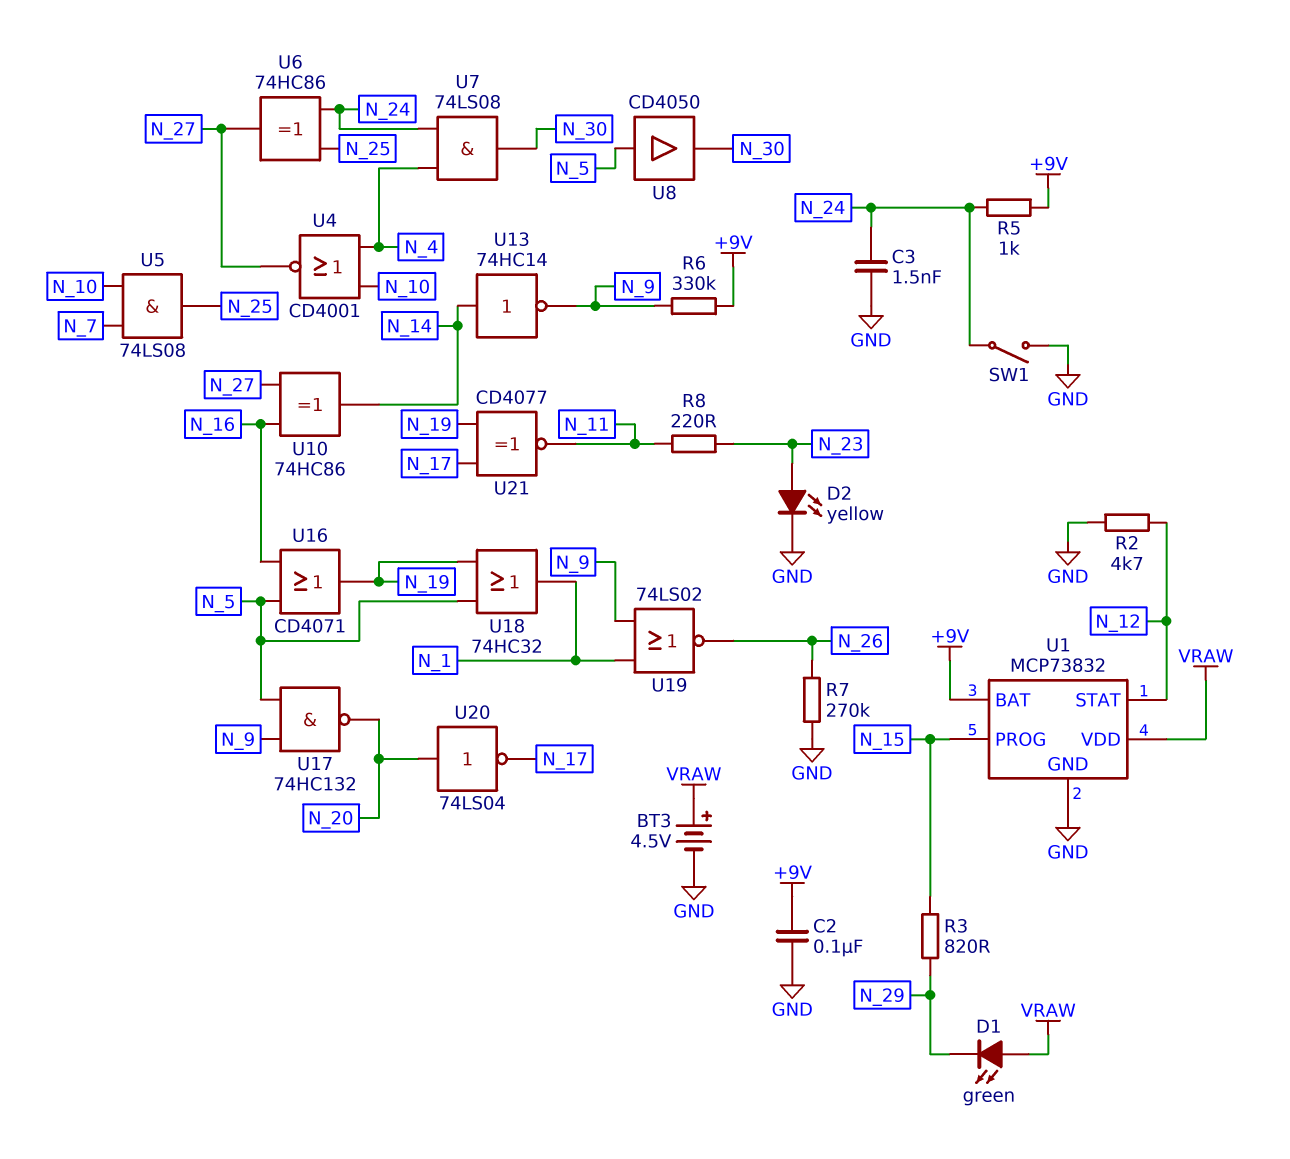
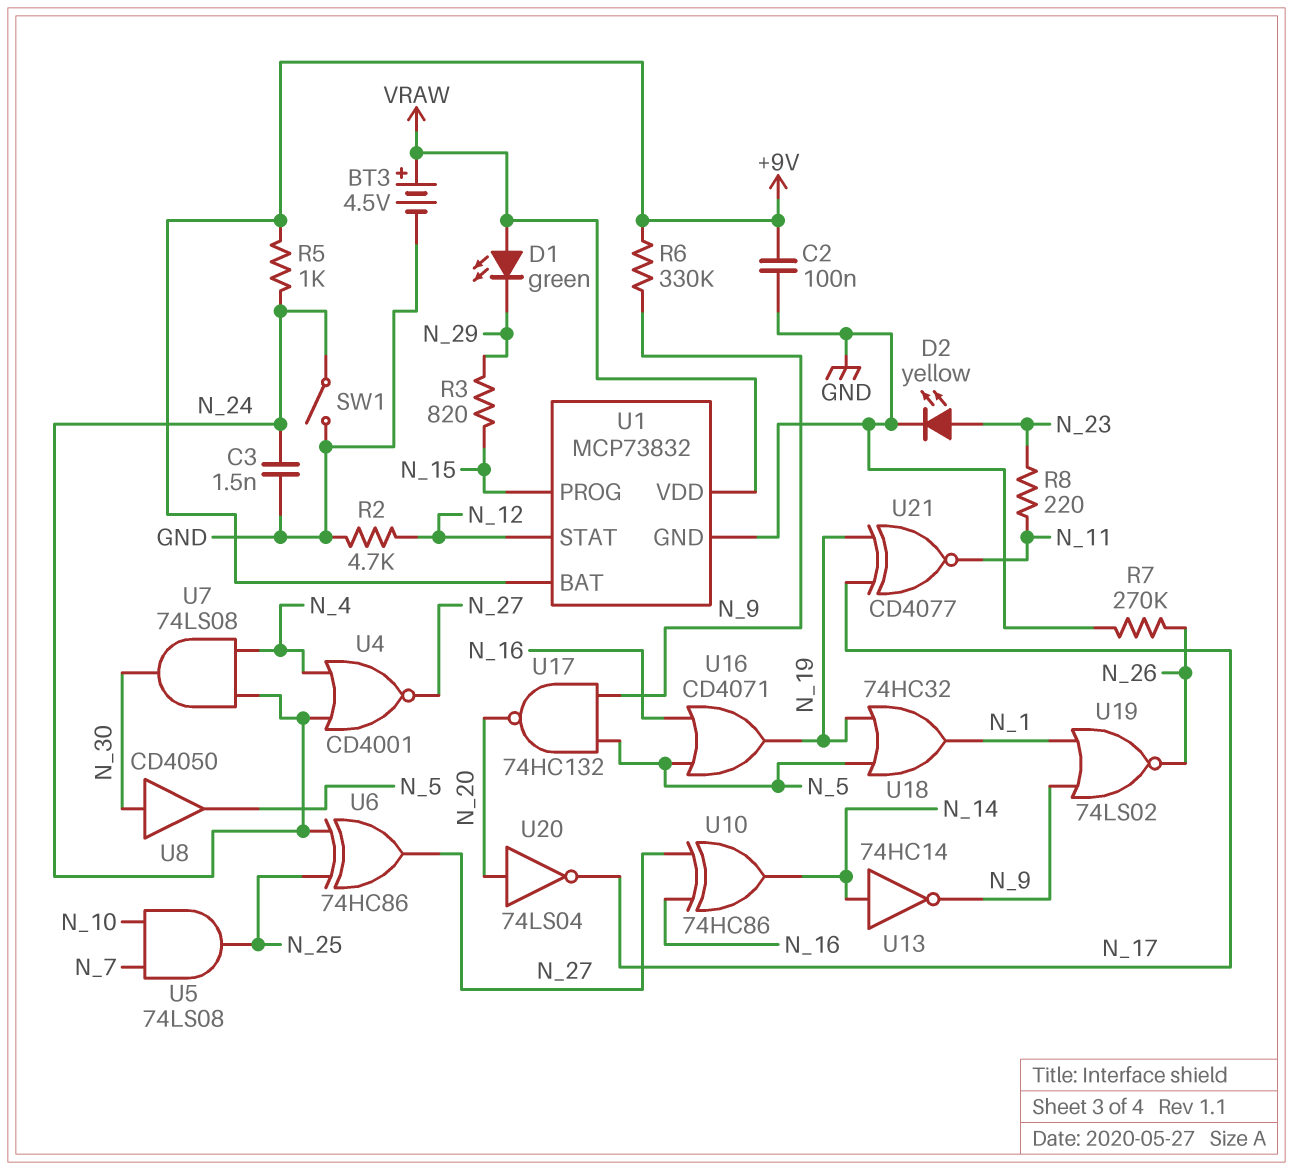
U4: NOR CD4001 (in N_4, in N_10, out N_27) -> NOR CD4001 (in N_4, in N_24, out N_27)
U8: buffer CD4050 (in N_5, out N_30) -> buffer CD4050 (in N_30, out N_5)

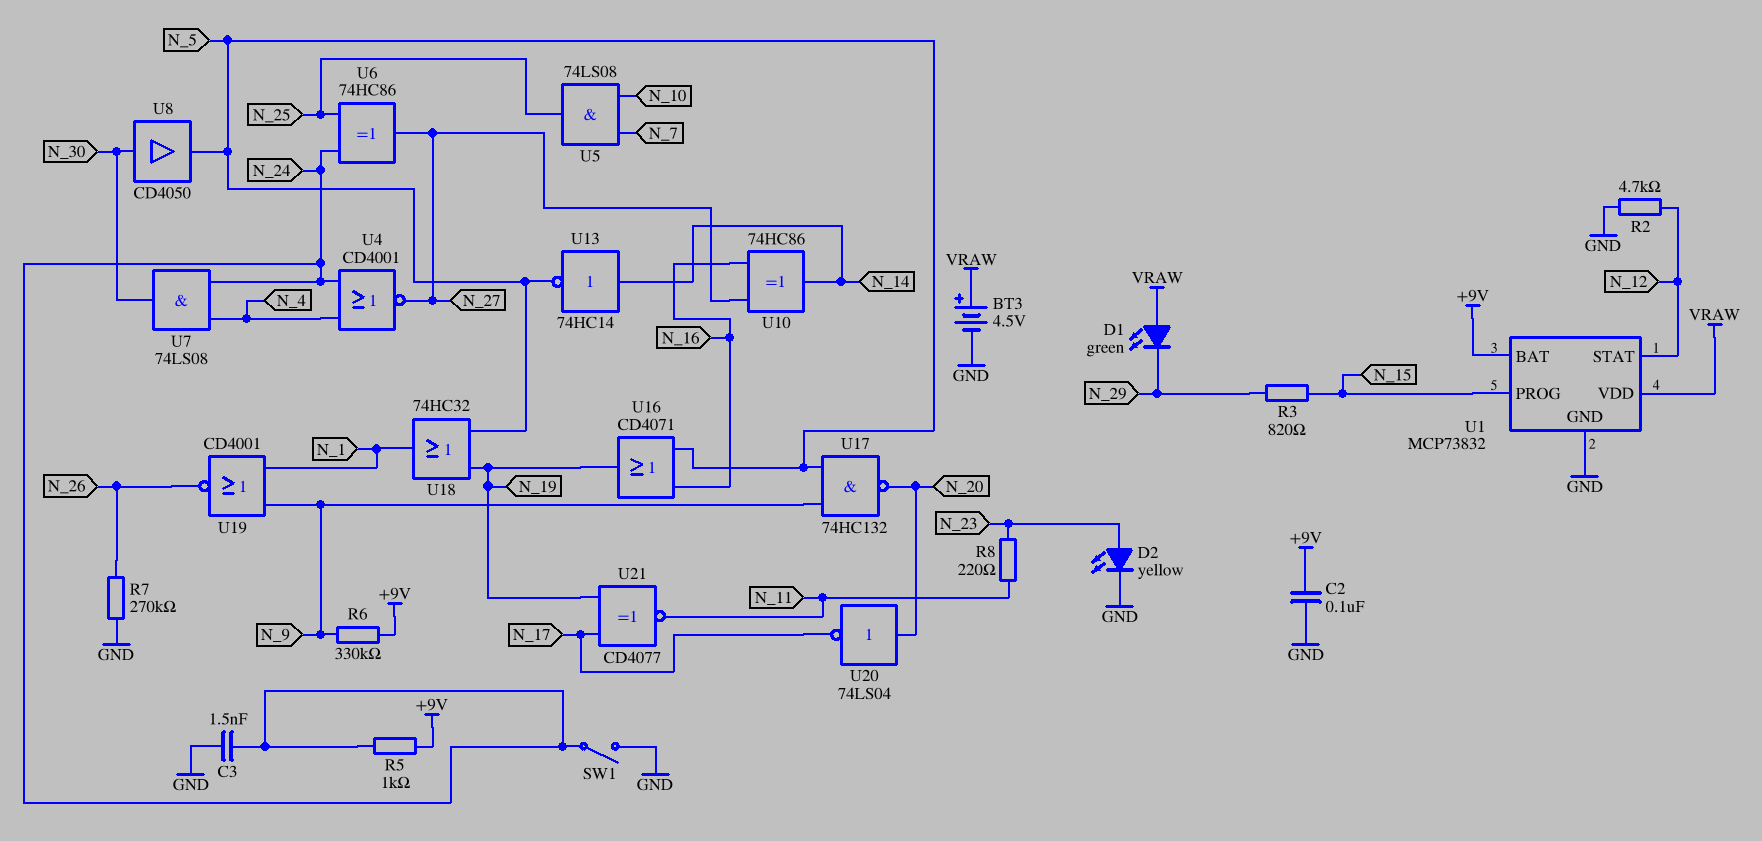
U13: NOT 74HC14 (in N_14, out N_9) -> NOT 74HC14 (in N_14, out N_5)
U19: NOR 74LS02 (in N_1, in N_9, out N_26) -> NOR CD4001 (in N_1, in N_9, out N_26)

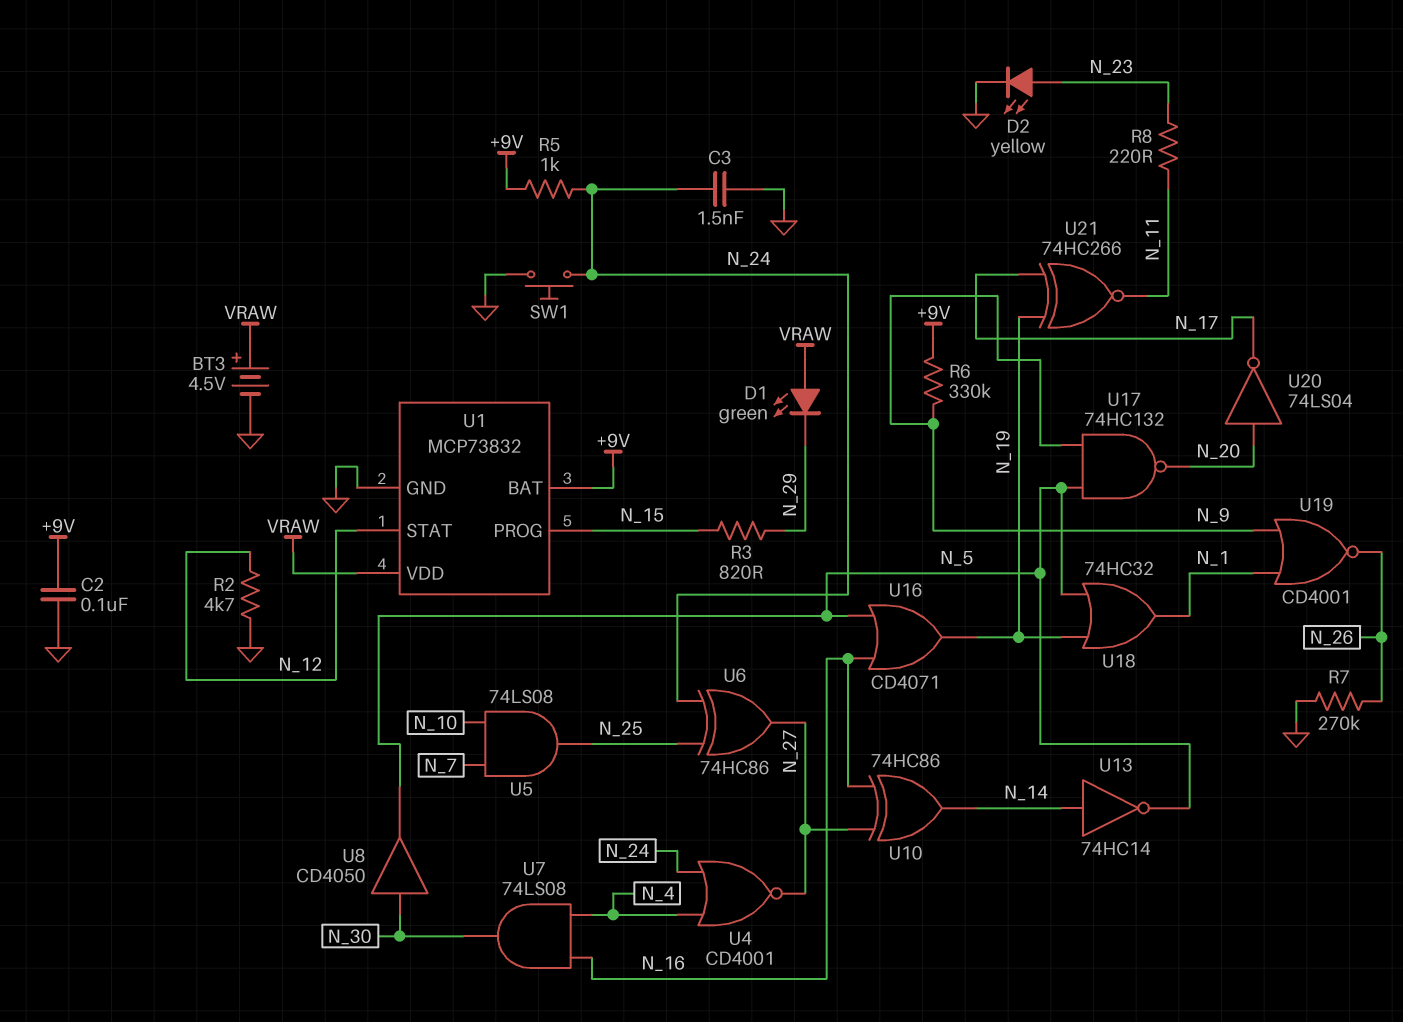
SW1: switch (GND, N_24) -> button (GND, N_24)
U7: AND 74LS08 (in N_4, in N_24, out N_30) -> AND 74LS08 (in N_4, in N_16, out N_30)
U21: XNOR CD4077 (in N_17, in N_19, out N_11) -> XNOR 74HC266 (in N_17, in N_19, out N_11)

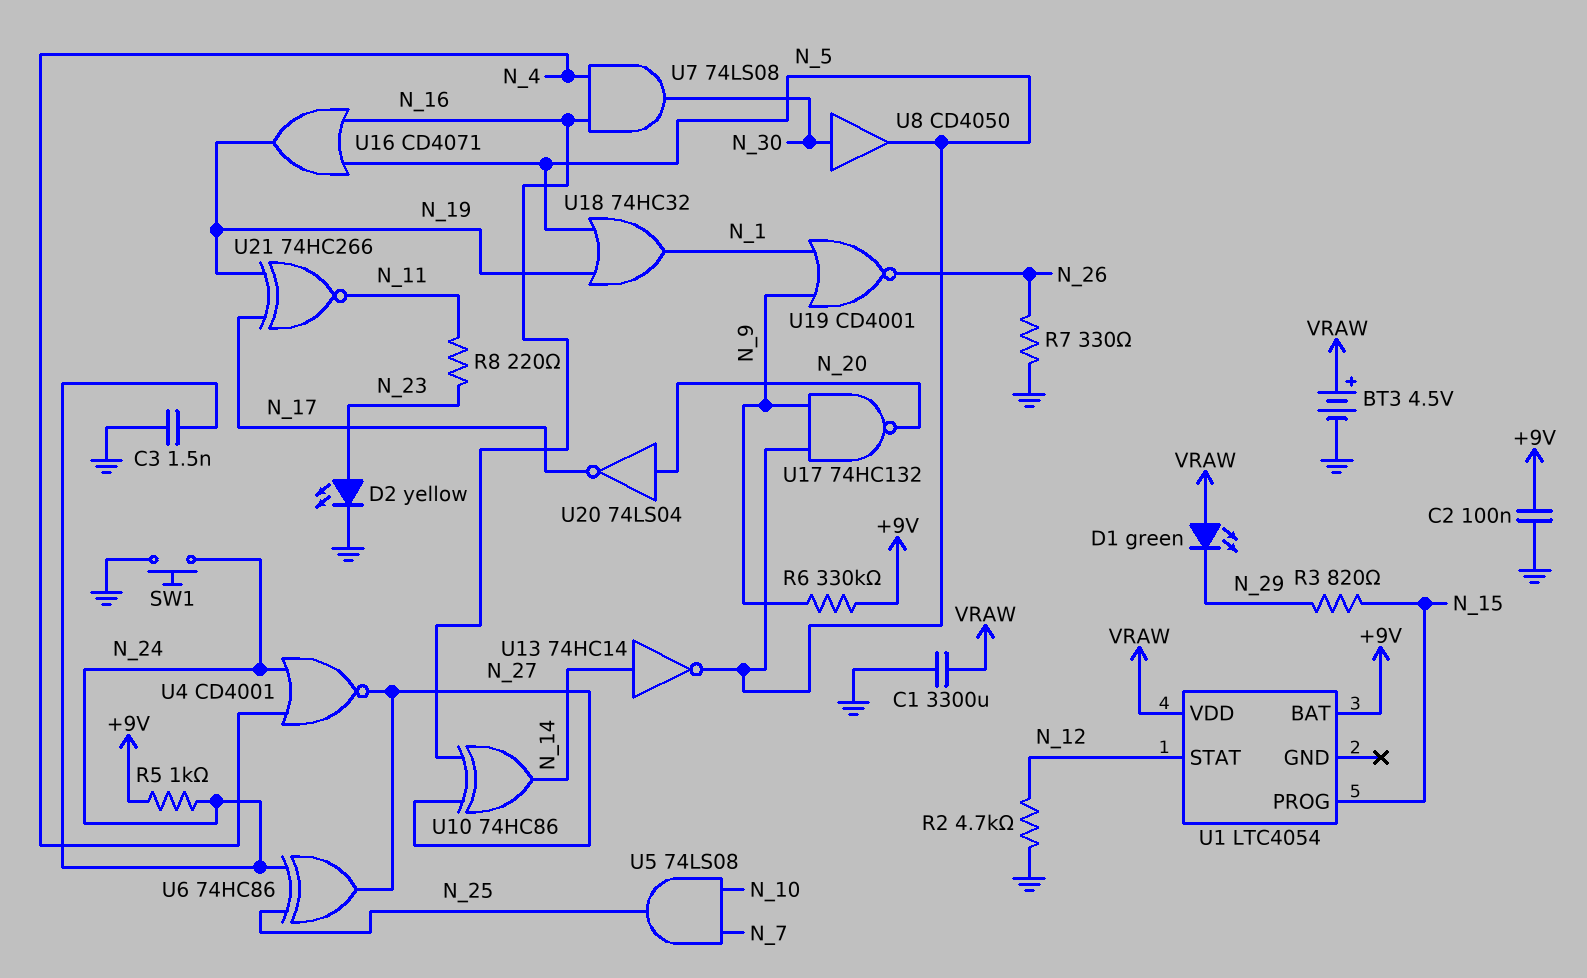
C1: none -> 3300uF (GND, VRAW)
R7: 270k (GND, N_26) -> 330 (GND, N_26)
U1: MCP73832 -> LTC4054
U1 pin GND: GND -> none

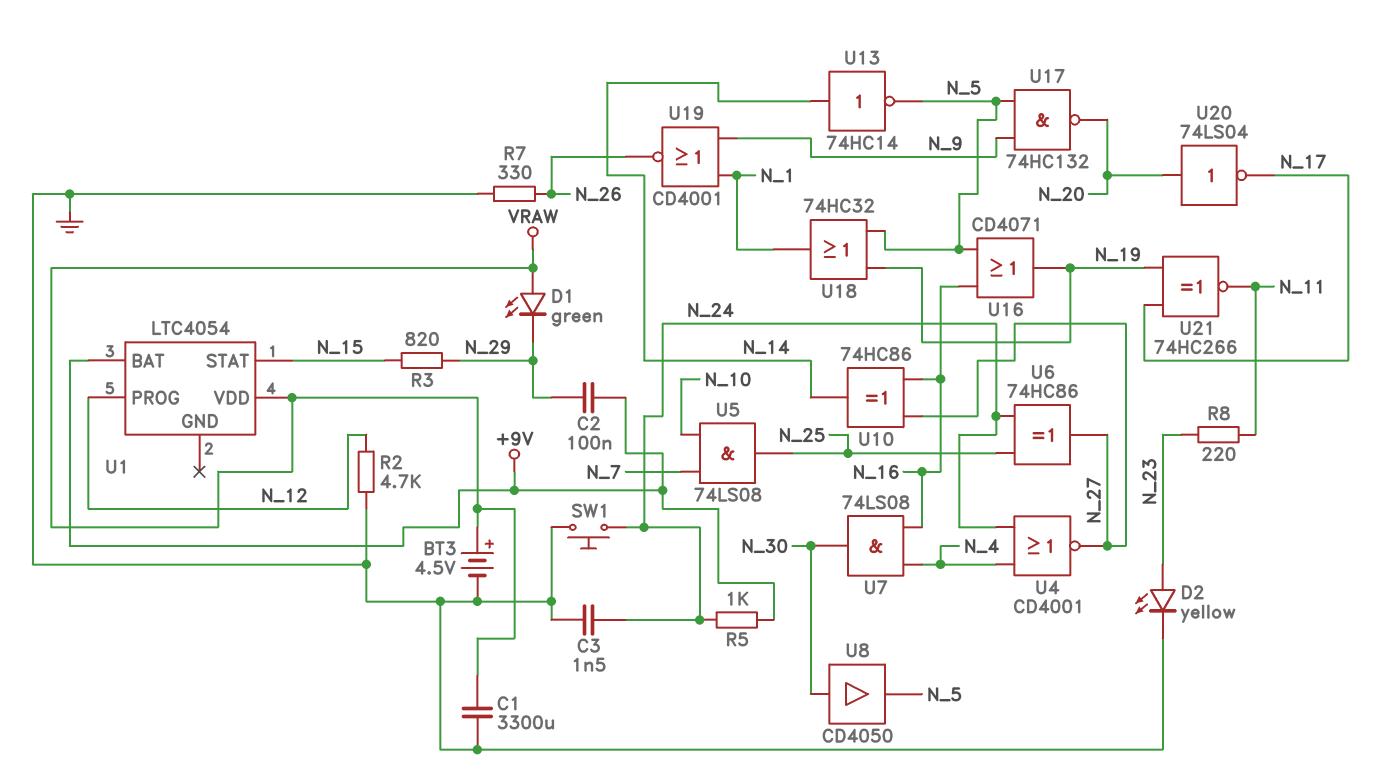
C2: 100nF (+9V, GND) -> 100nF (+9V, N_29)
R6: 330k (+9V, N_9) -> none
U1 pin PROG: N_15 -> N_12
U1 pin STAT: N_12 -> N_15

